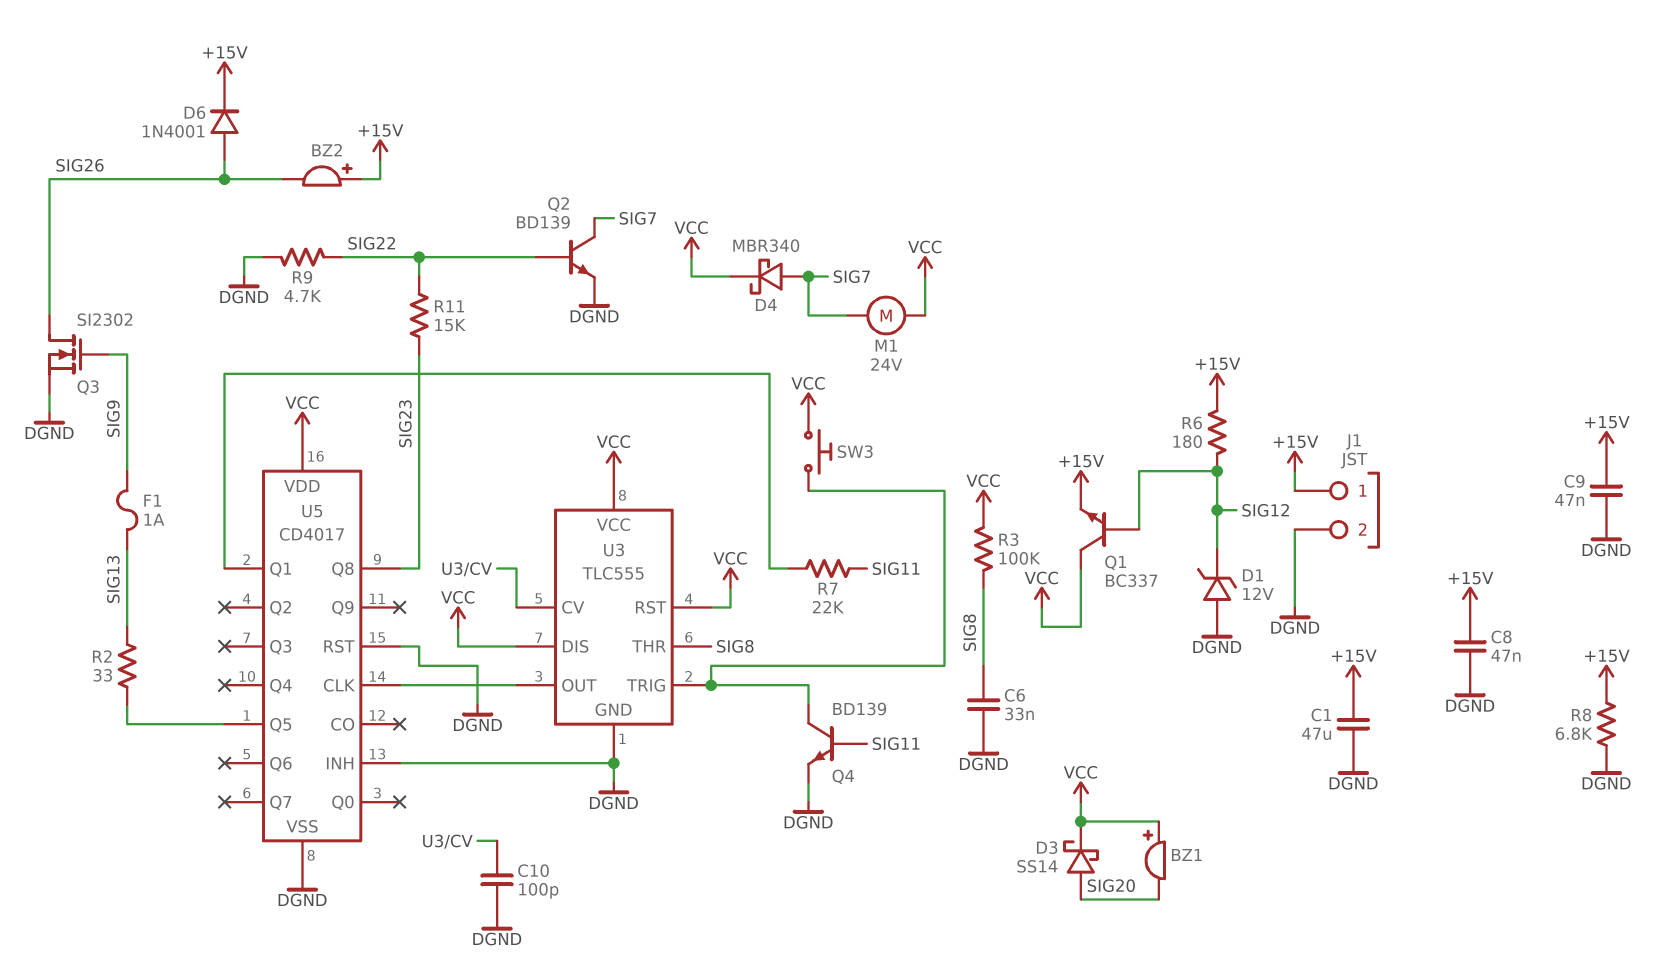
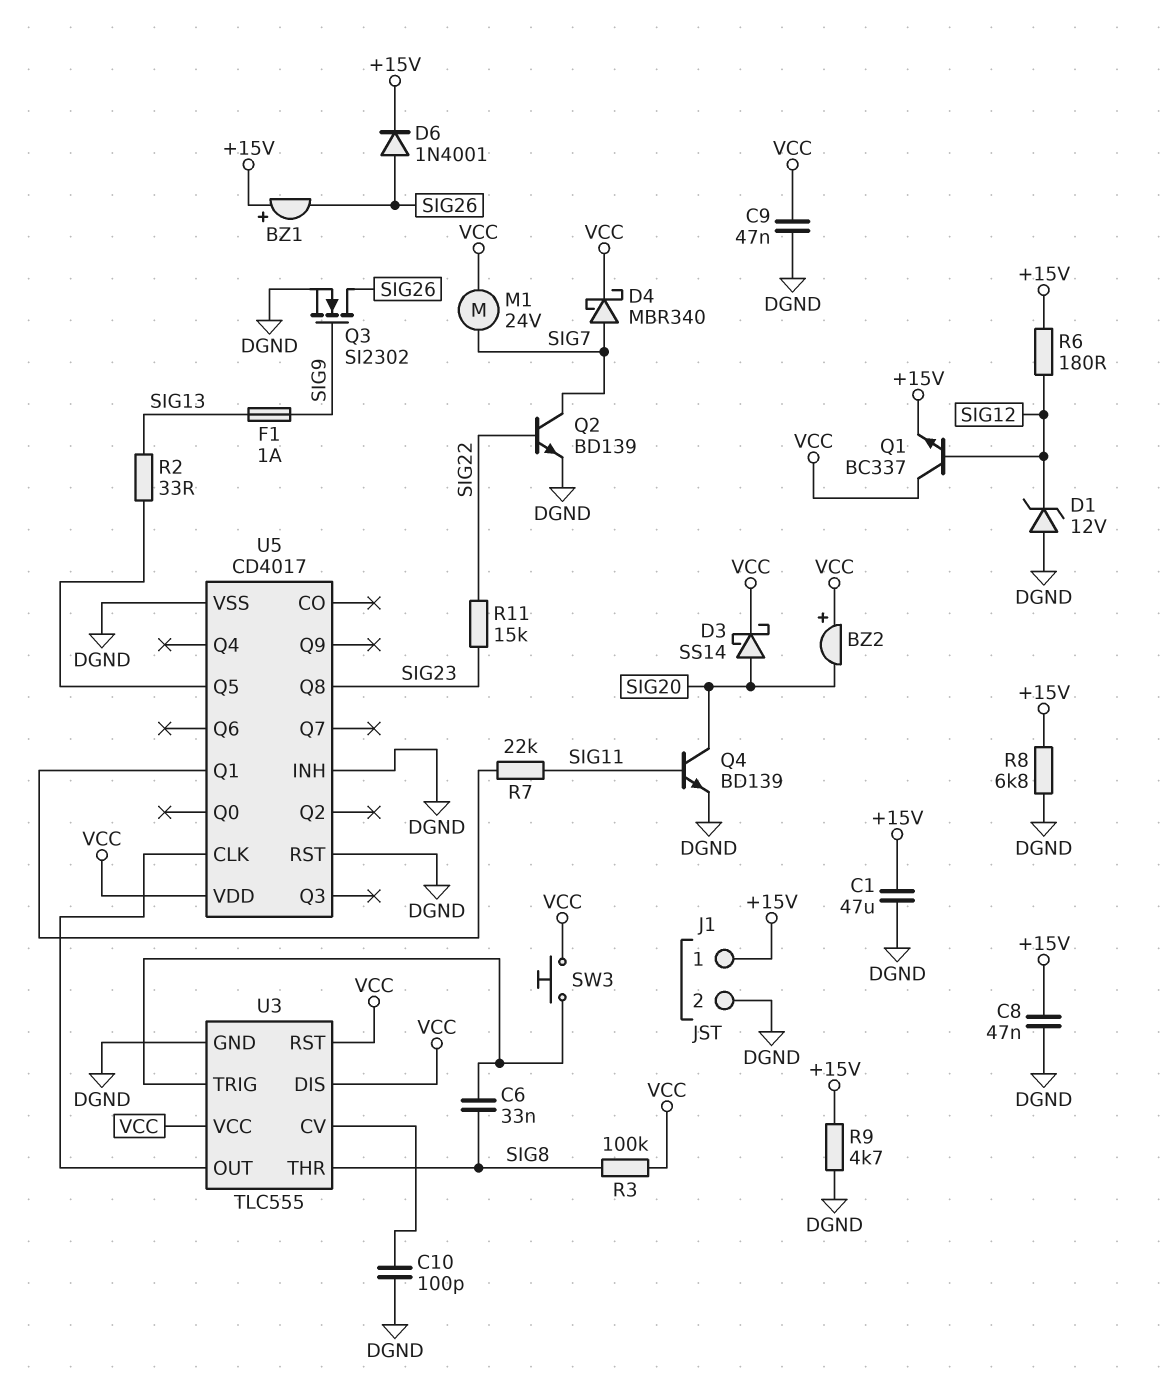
BZ1: buzzer (plus VCC, minus SIG20) -> buzzer (plus +15V, minus SIG26)
BZ2: buzzer (plus +15V, minus SIG26) -> buzzer (plus VCC, minus SIG20)
C6: 33nF (DGND, SIG8) -> 33nF (SIG8, U3/TRIG)
C9: 47nF (+15V, DGND) -> 47nF (DGND, VCC)
Q4: NPN BD139 (B SIG11, C U3/TRIG, E DGND) -> NPN BD139 (B SIG11, C SIG20, E DGND)
R9: 4.7k (DGND, SIG22) -> 4.7k (+15V, DGND)

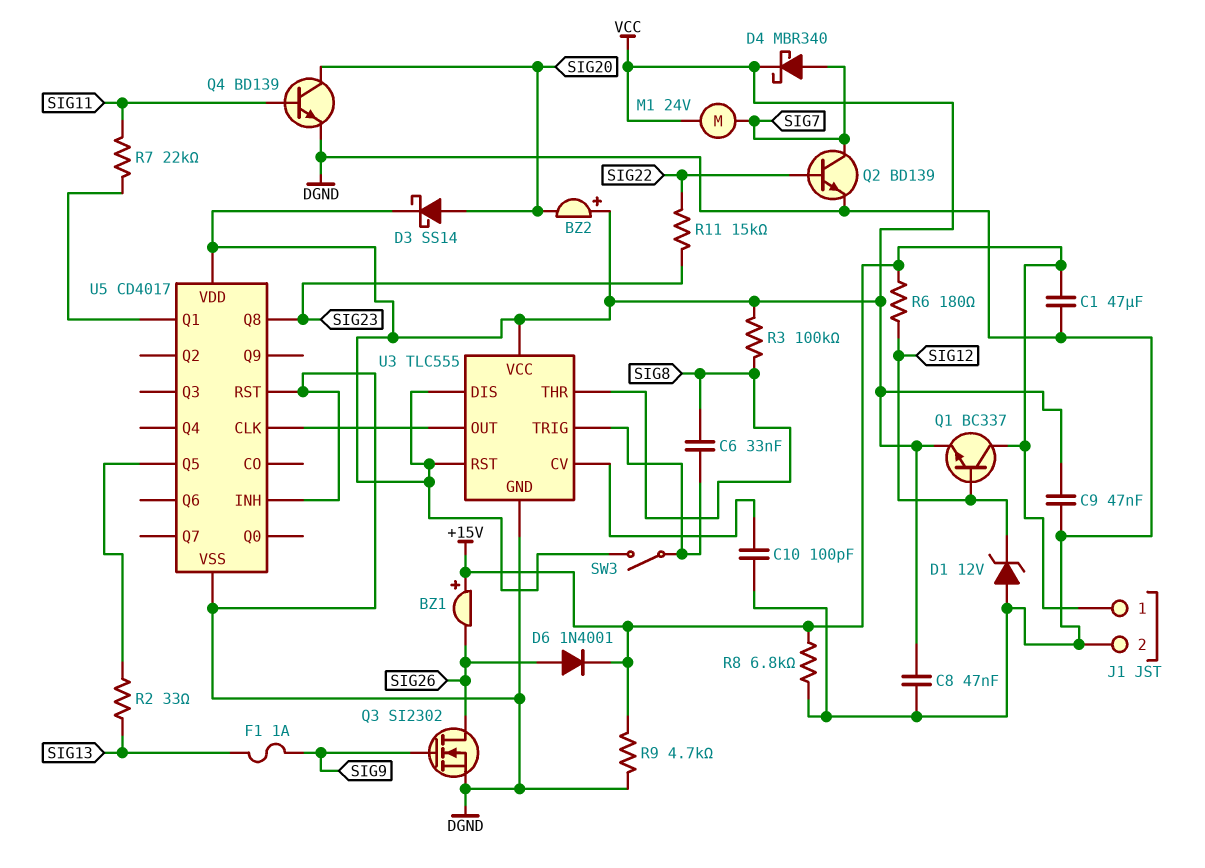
C8: 47nF (+15V, DGND) -> 47nF (DGND, VCC)
Q1: NPN BC337 (B SIG12, C VCC, E +15V) -> NPN BC337 (B SIG12, C +15V, E VCC)
SW3: button (U3/TRIG, VCC) -> switch (U3/TRIG, VCC)

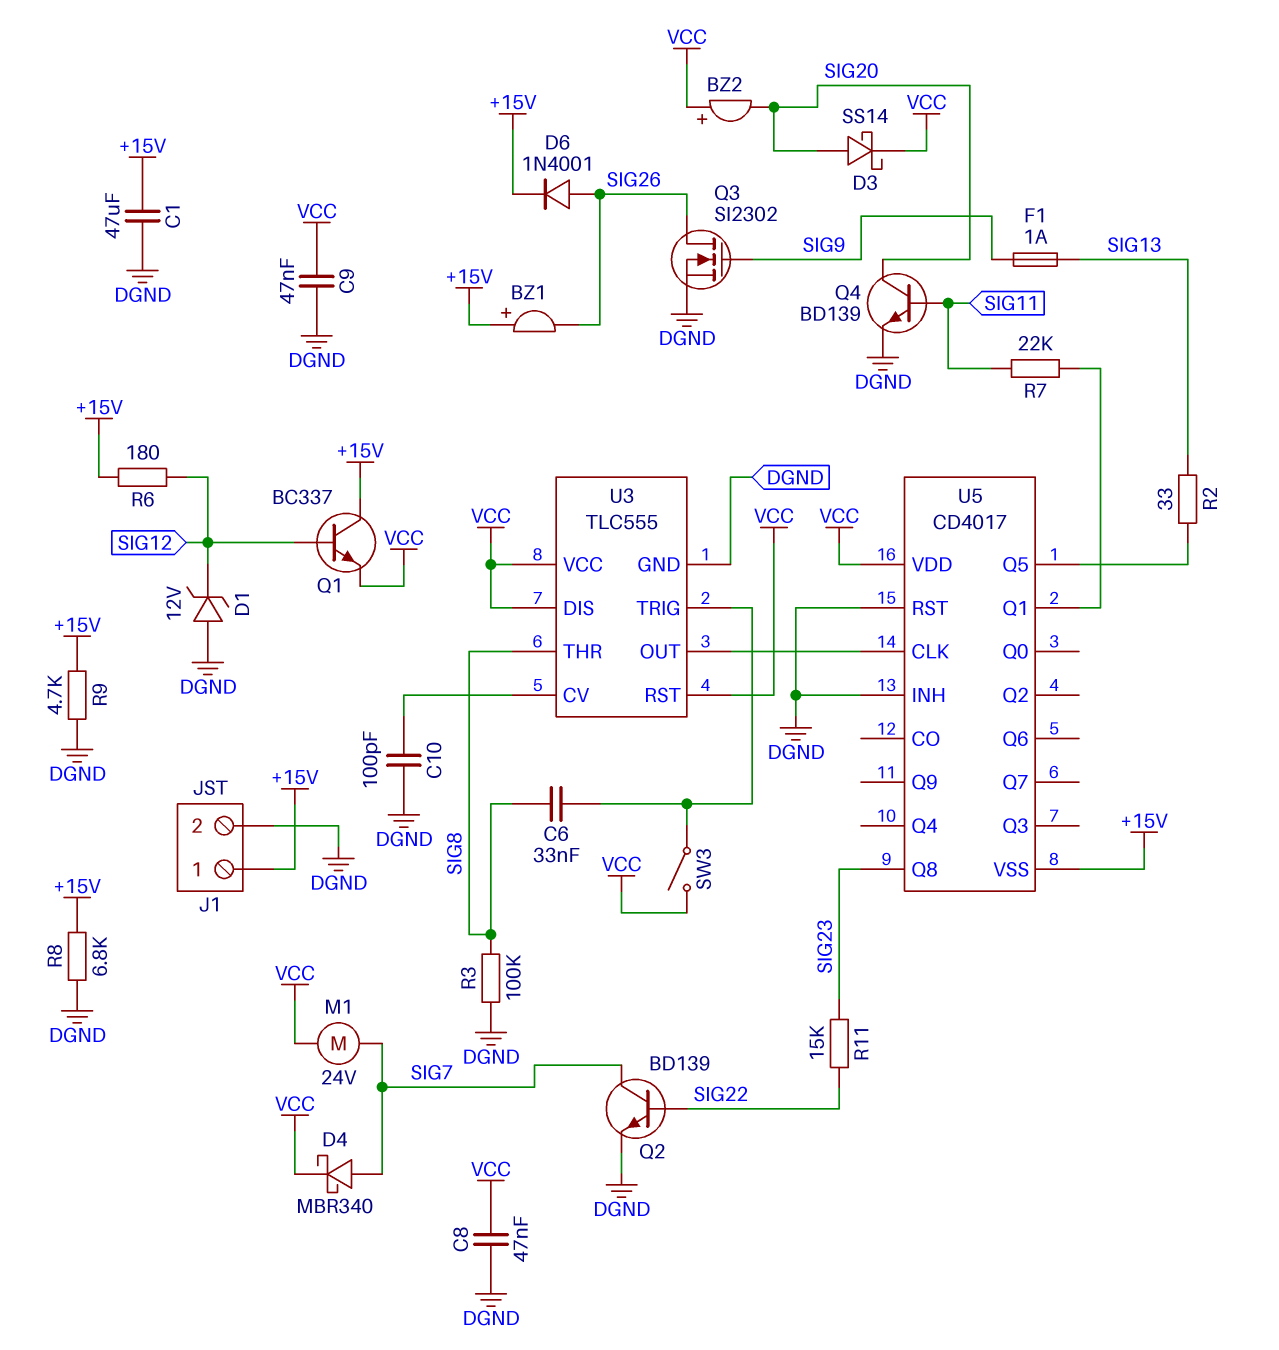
R3: 100k (SIG8, VCC) -> 100k (DGND, SIG8)
U5 pin VSS: DGND -> +15V

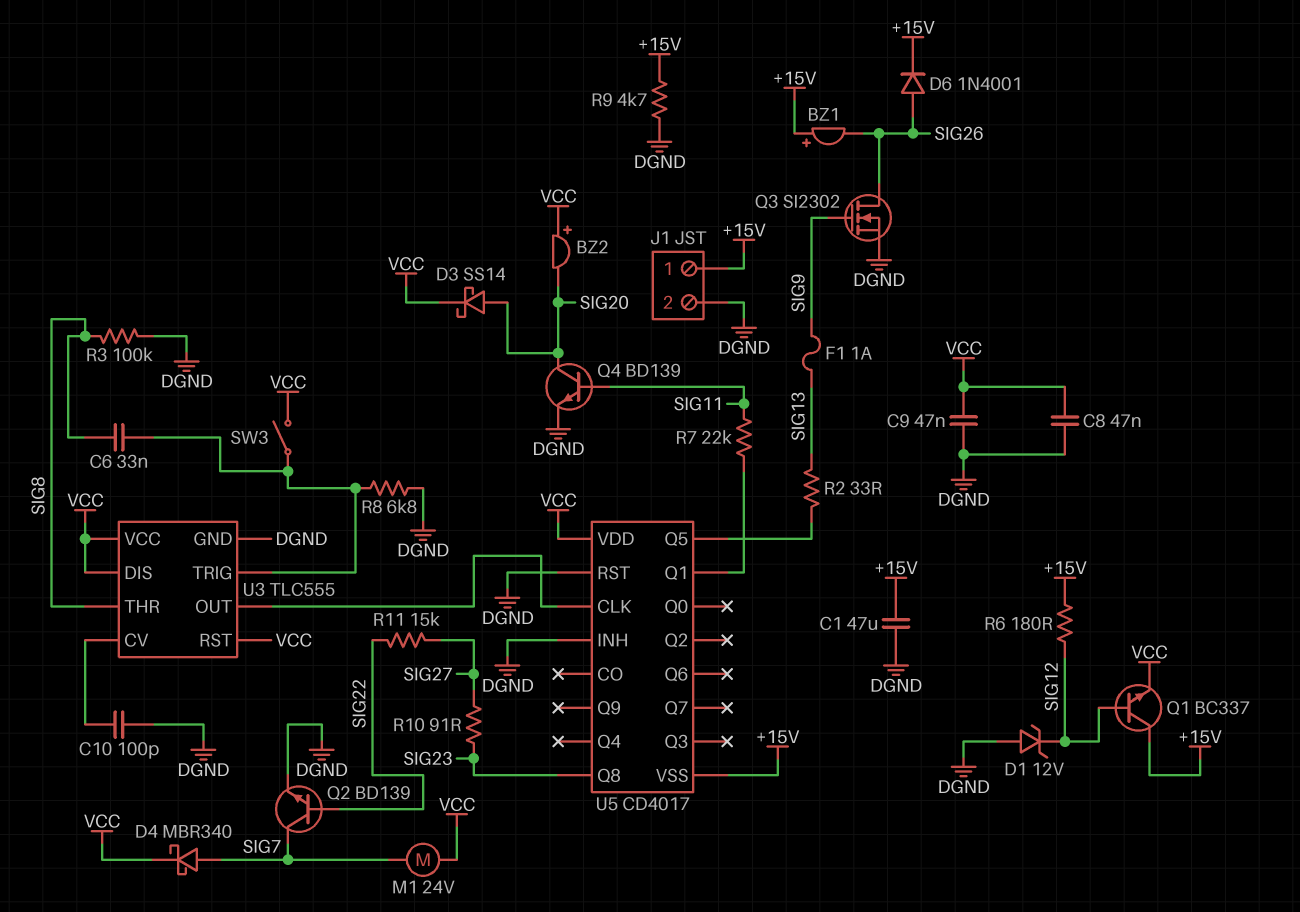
R8: 6.8k (+15V, DGND) -> 6.8k (DGND, U3/TRIG)
R10: none -> 91 (SIG23, SIG27)
R11: 15k (SIG22, SIG23) -> 15k (SIG22, SIG27)

